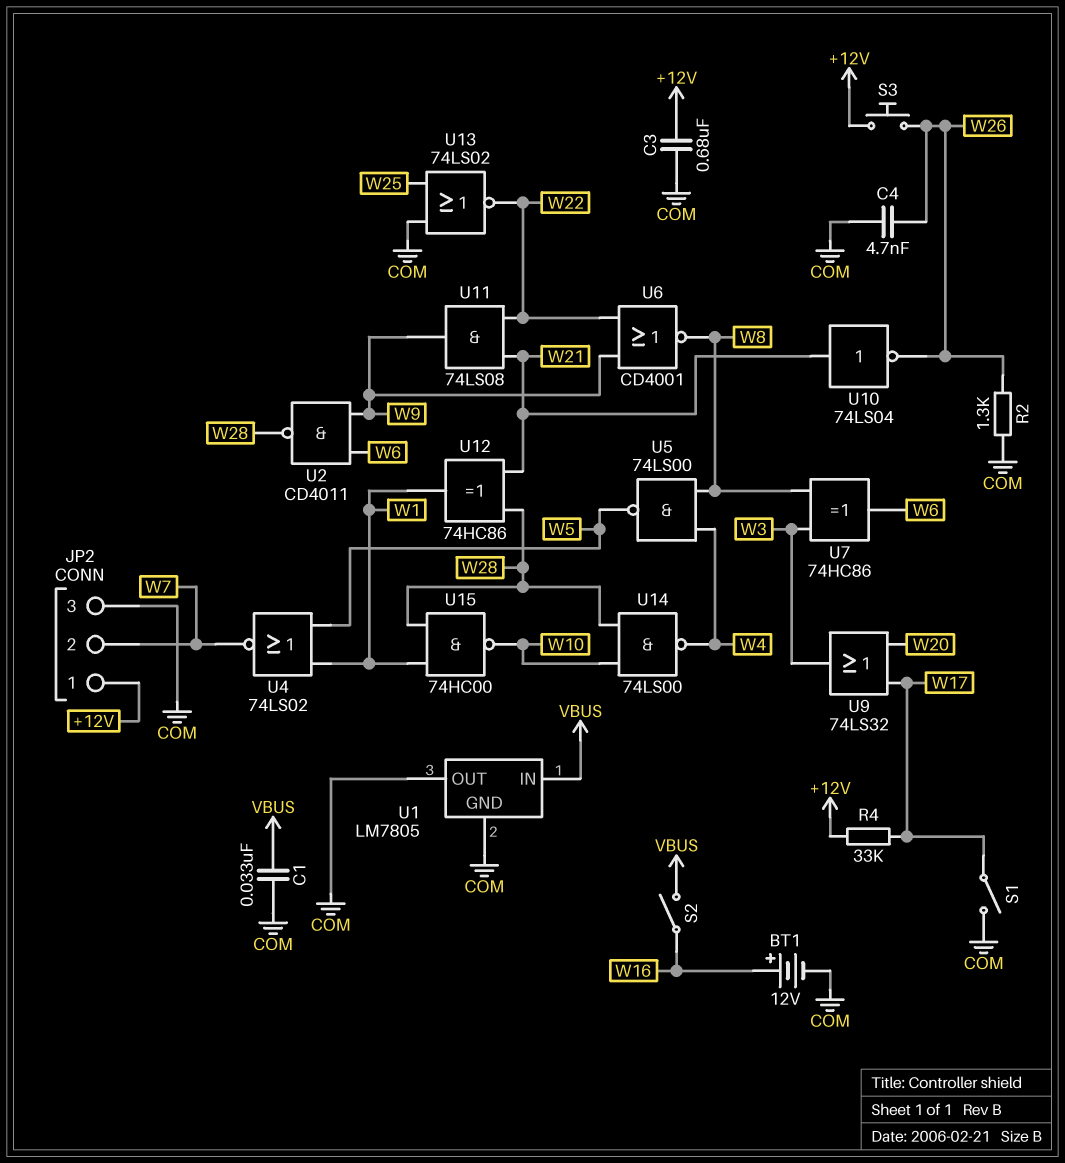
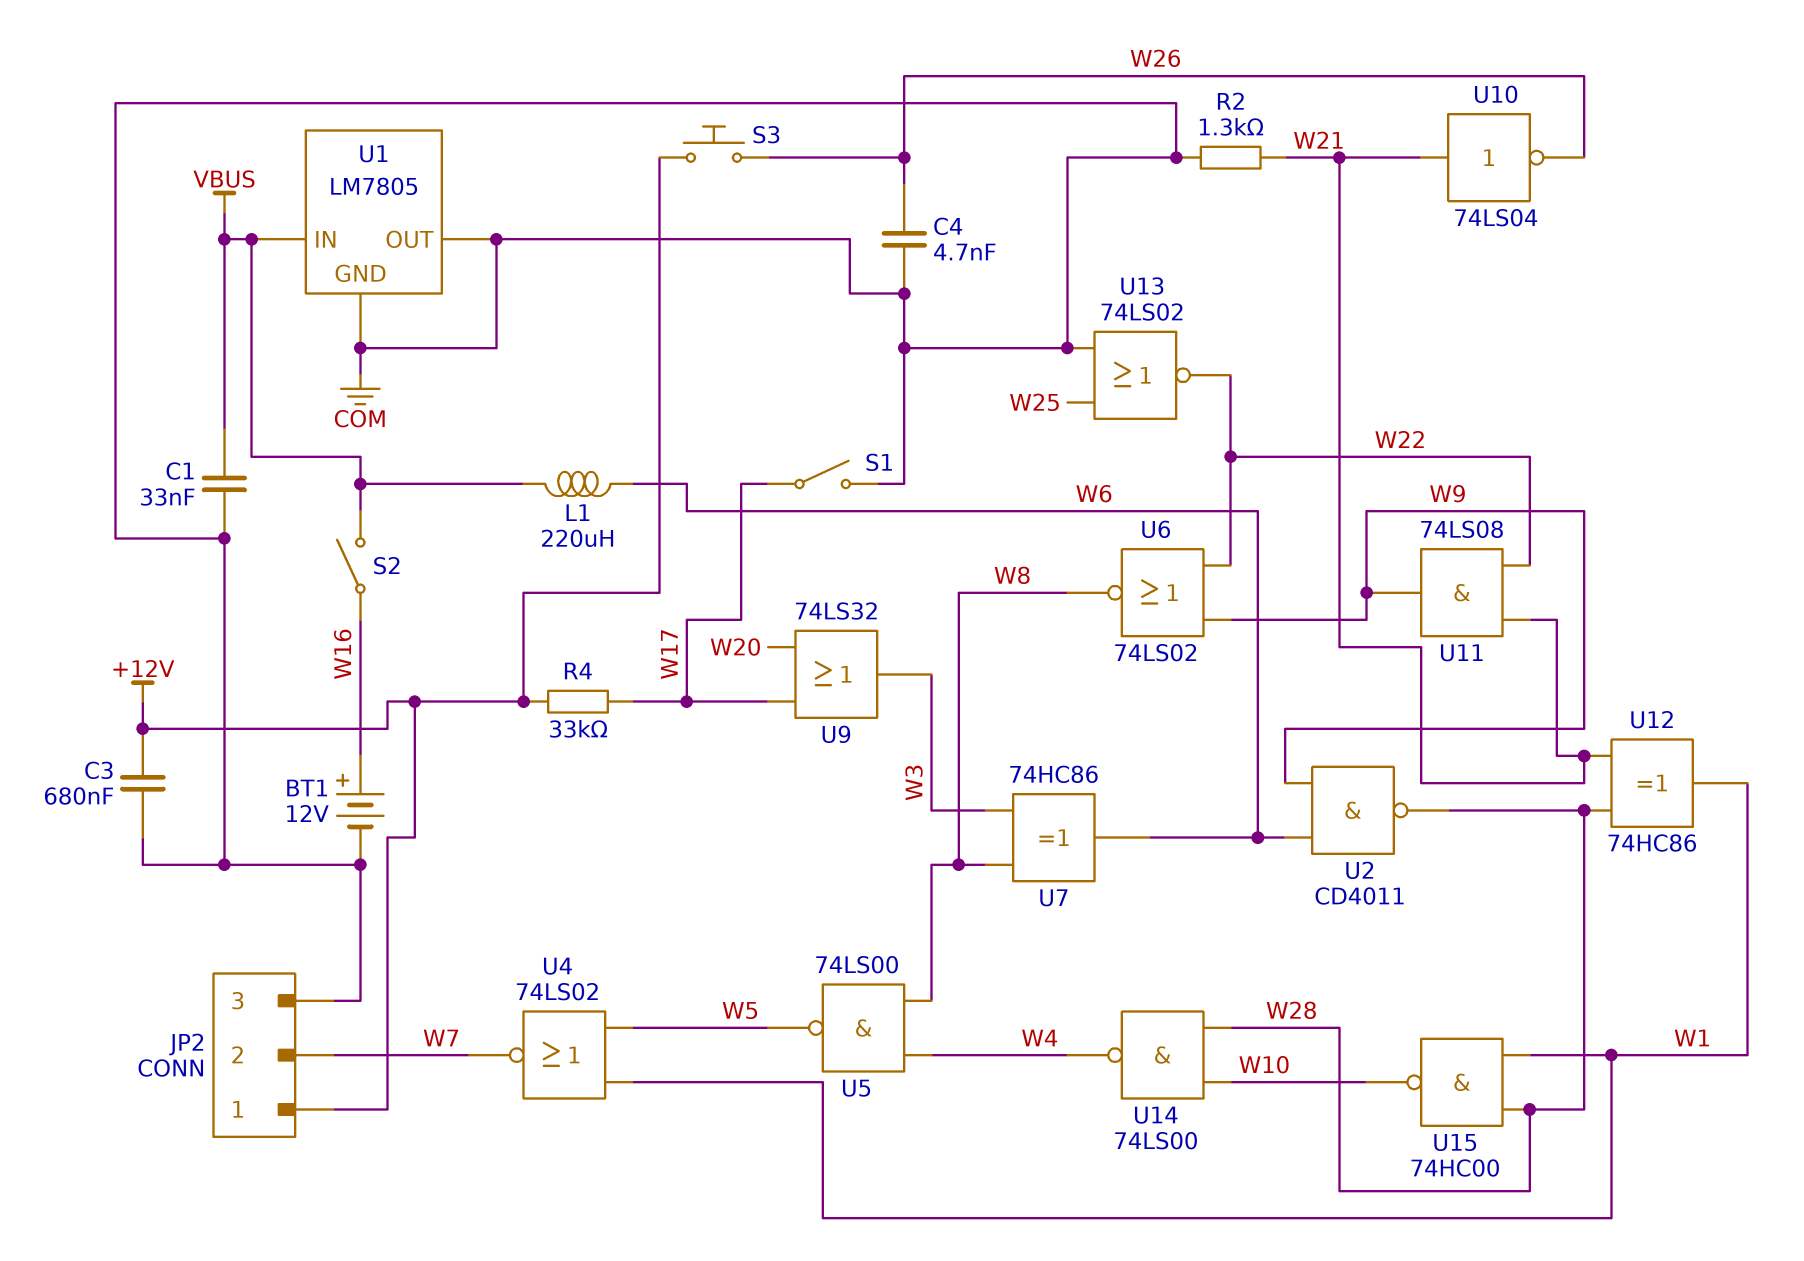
L1: none -> 220uH (VBUS, W6)
R2: 1.3k (COM, W26) -> 1.3k (COM, W21)
U6: NOR CD4001 (in W9, in W22, out W8) -> NOR 74LS02 (in W9, in W22, out W8)

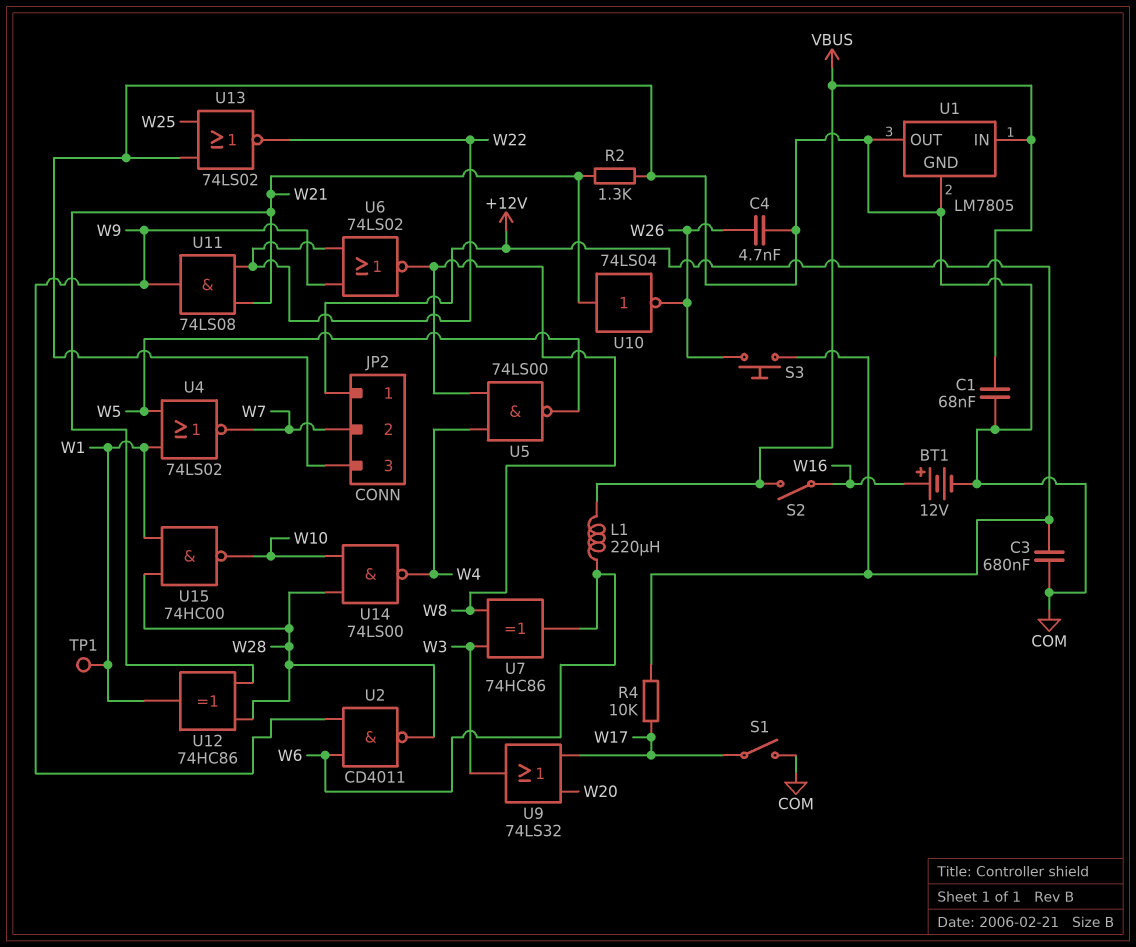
C1: 33nF (COM, VBUS) -> 68nF (COM, VBUS)
R4: 33k (+12V, W17) -> 10k (+12V, W17)
TP1: none -> test point (W1)

